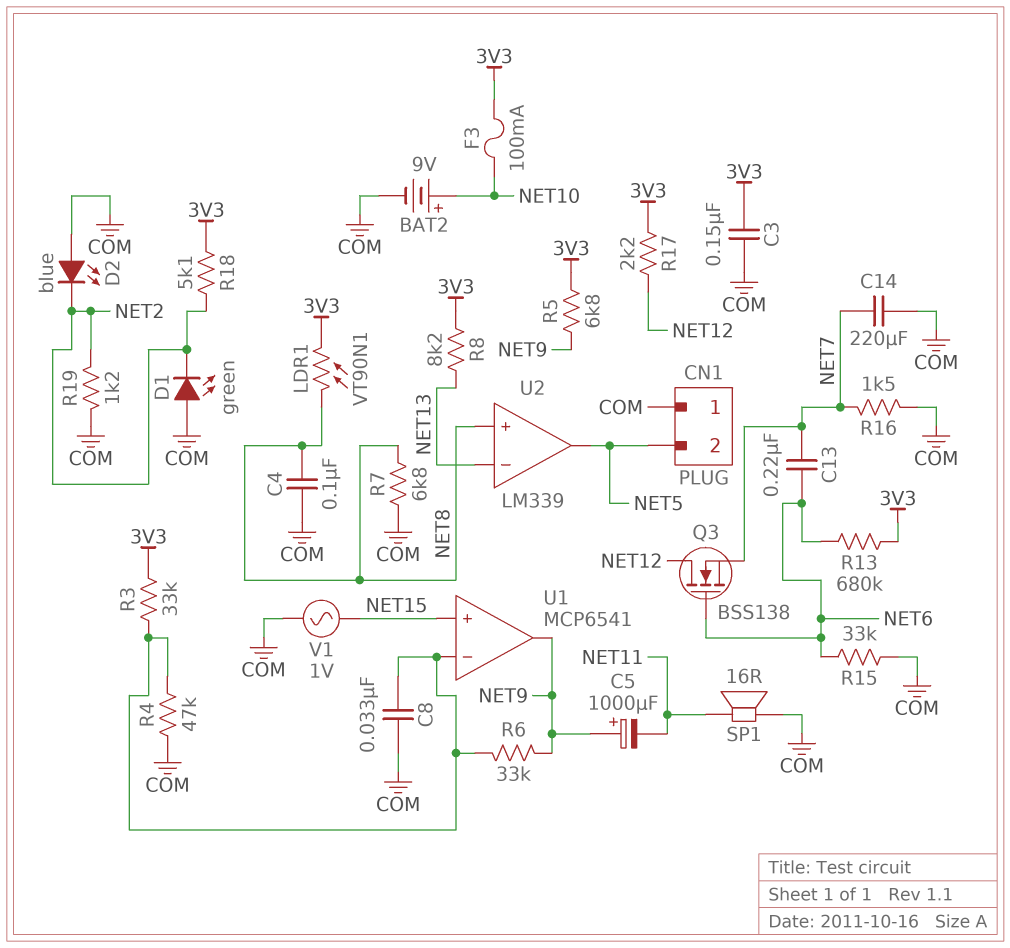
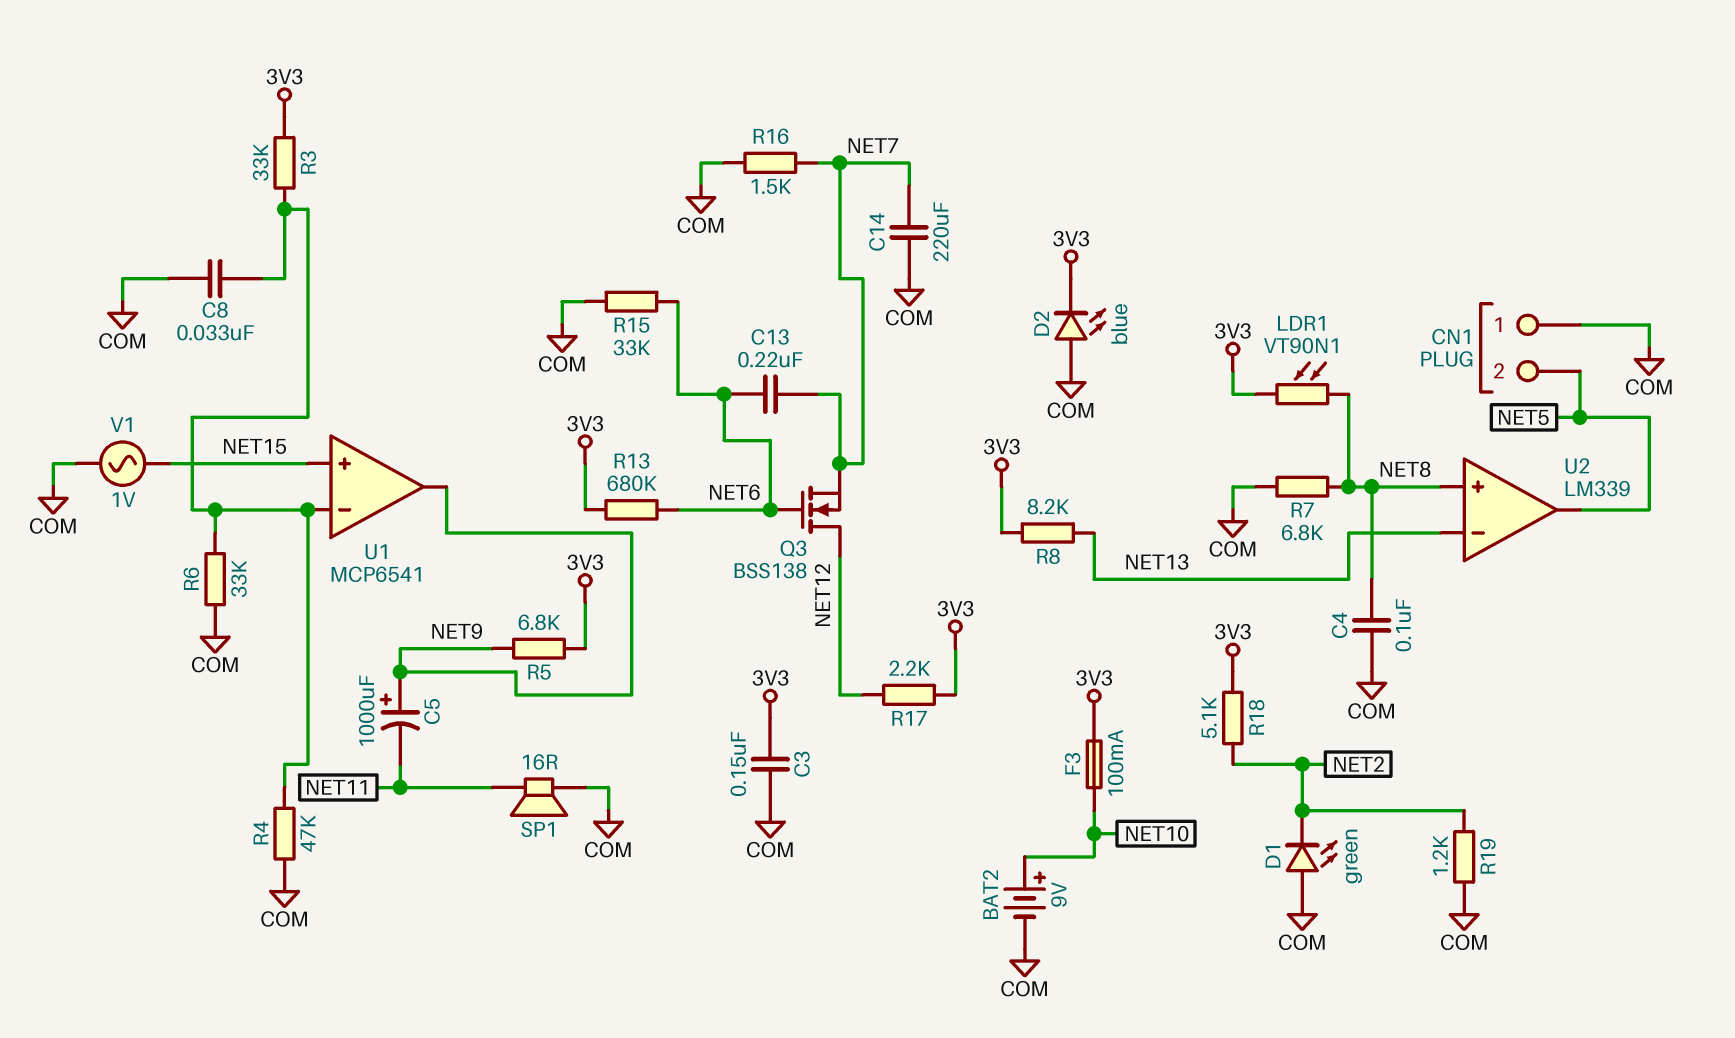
D2: LED blue (A COM, K NET2) -> LED blue (A COM, K 3V3)
R6: 33k (NET9, U1/in-) -> 33k (COM, U1/in-)

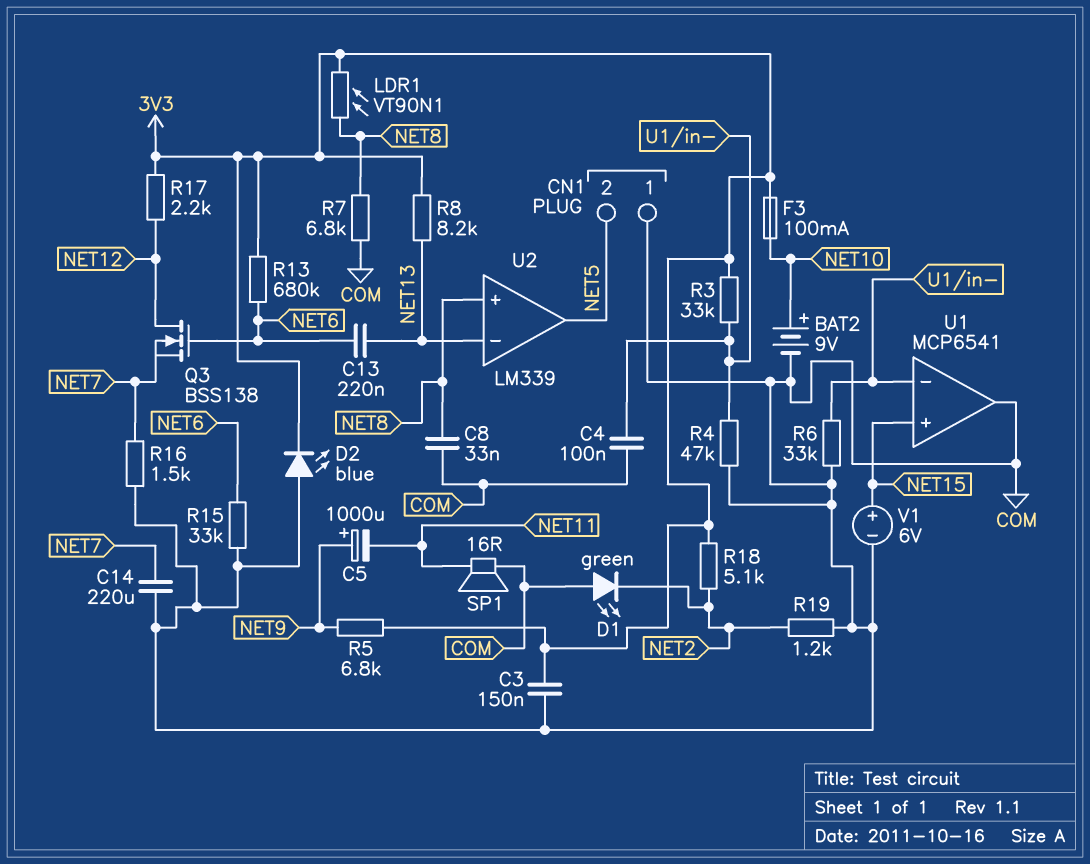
C4: 100nF (COM, NET8) -> 100nF (COM, U1/in-)
C8: 33nF (COM, U1/in-) -> 33nF (COM, NET8)
C13: 220nF (NET6, NET7) -> 220nF (NET6, NET13)
U1 pin out: NET9 -> COM
V1: AC 1V (COM, NET15) -> 6V (plus NET15, minus COM)

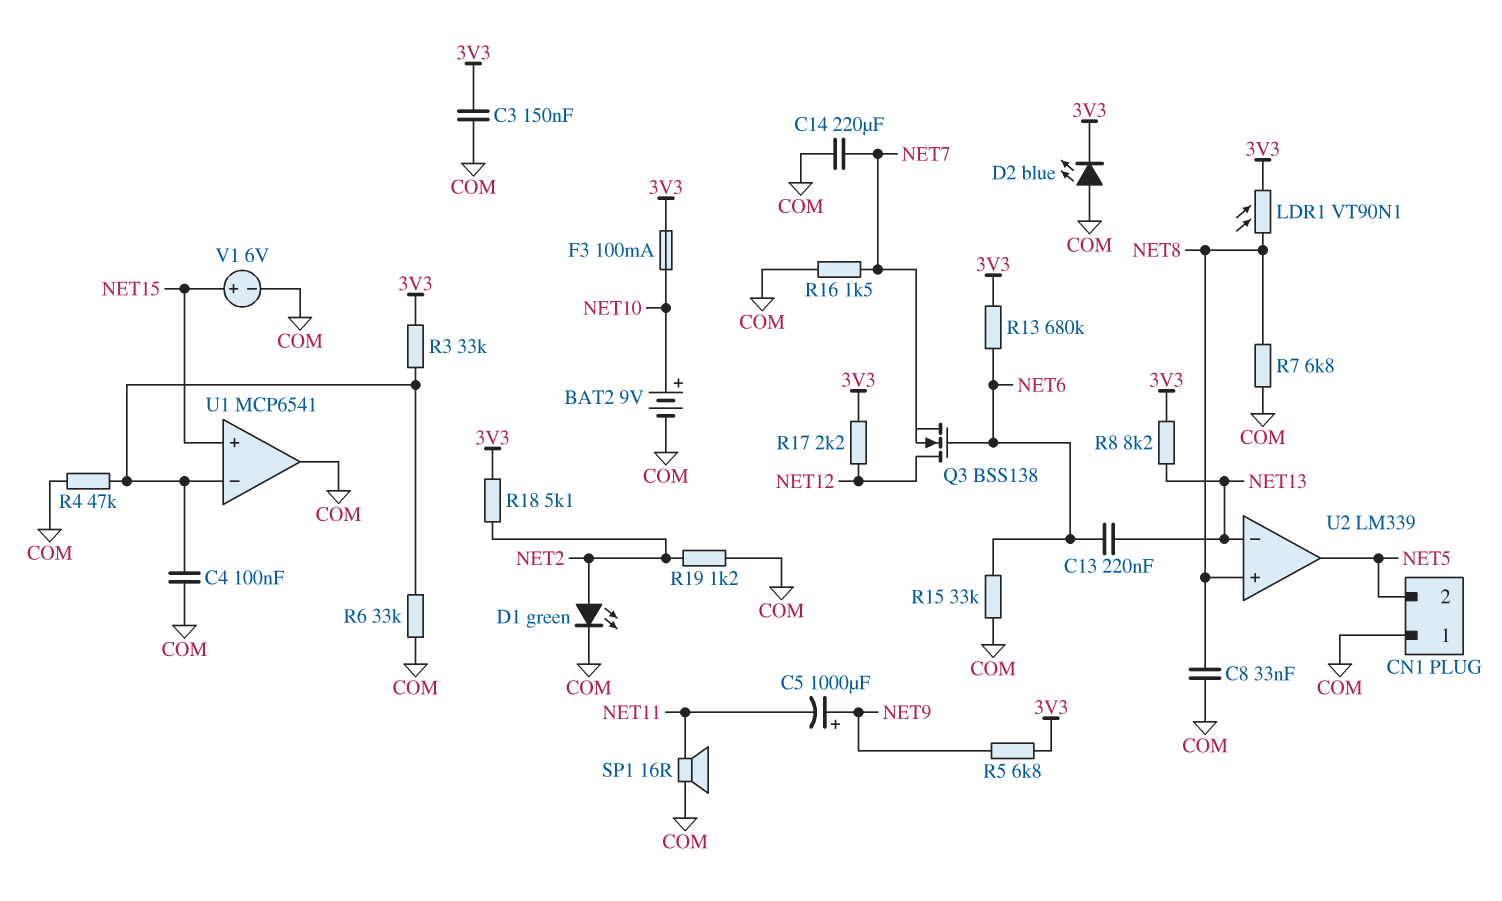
D1: LED green (A COM, K NET2) -> LED green (A NET2, K COM)

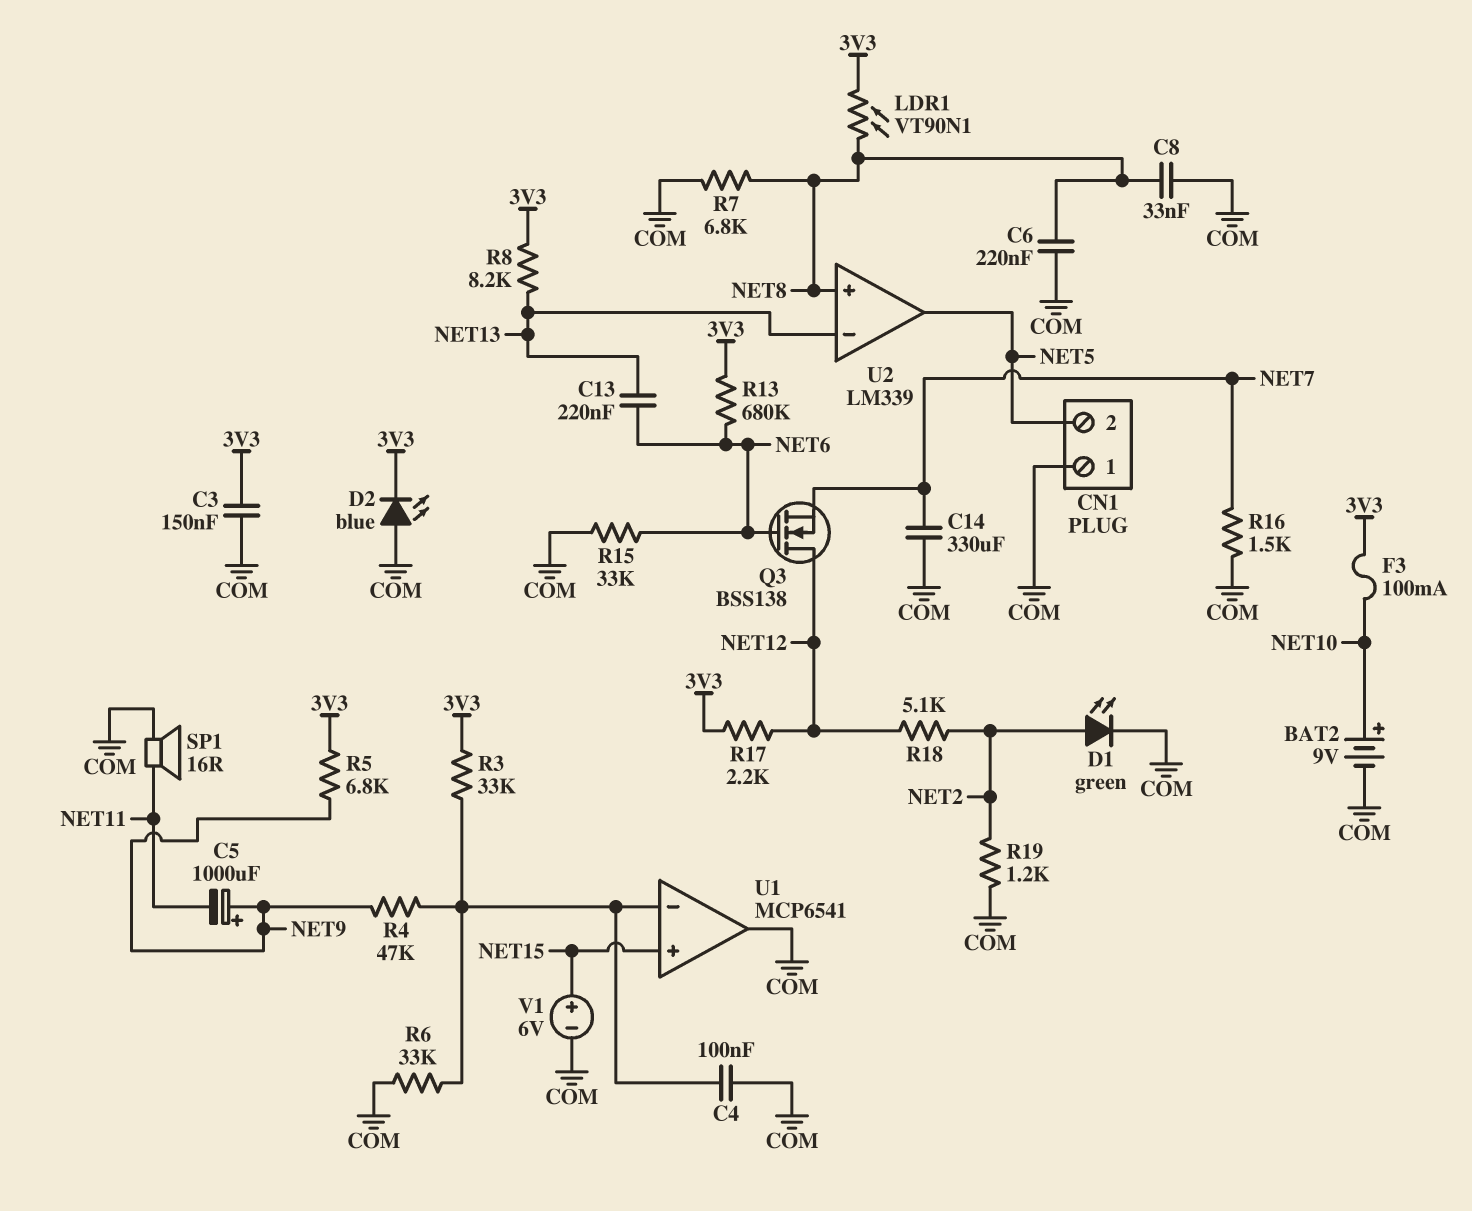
C6: none -> 220nF (COM, NET8)
C14: 220uF (COM, NET7) -> 330uF (COM, NET7)
R4: 47k (COM, U1/in-) -> 47k (NET9, U1/in-)
R18: 5.1k (3V3, NET2) -> 5.1k (NET2, NET12)

